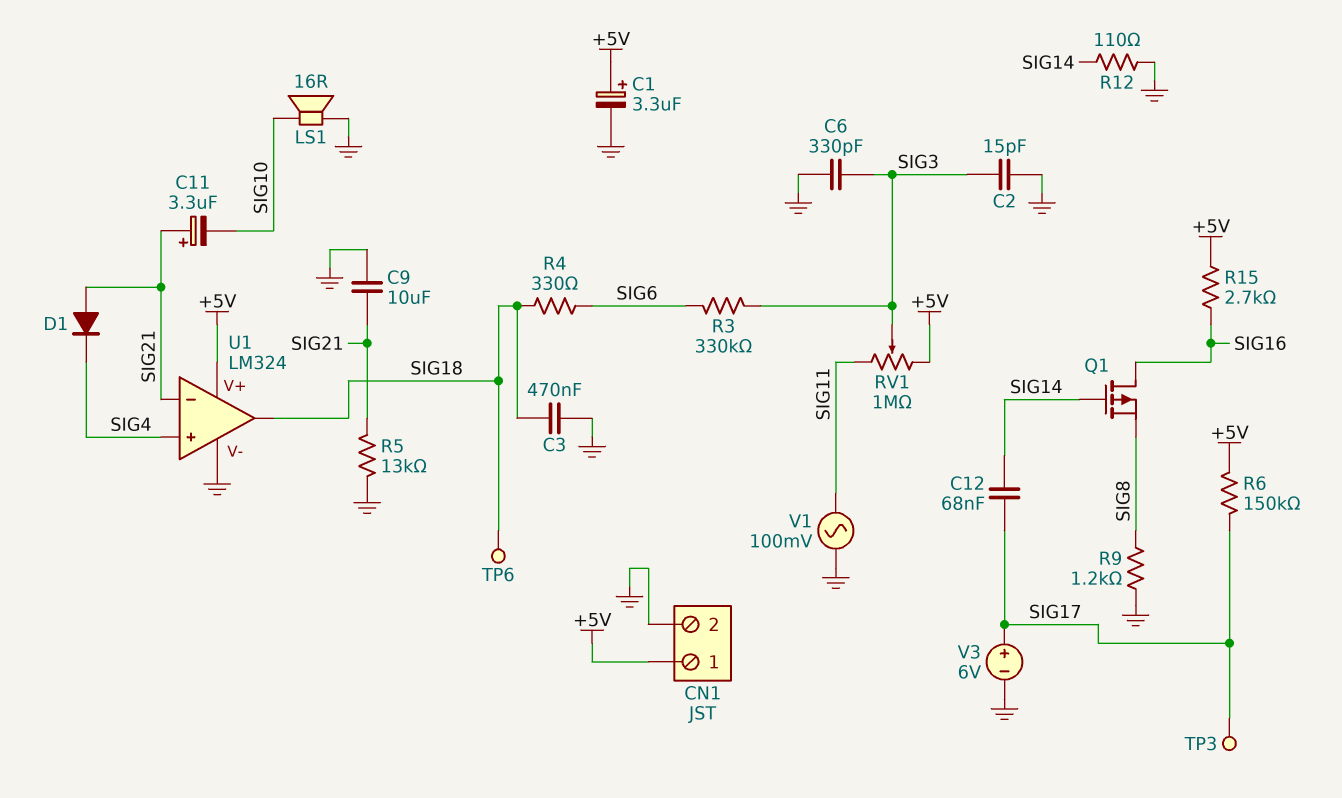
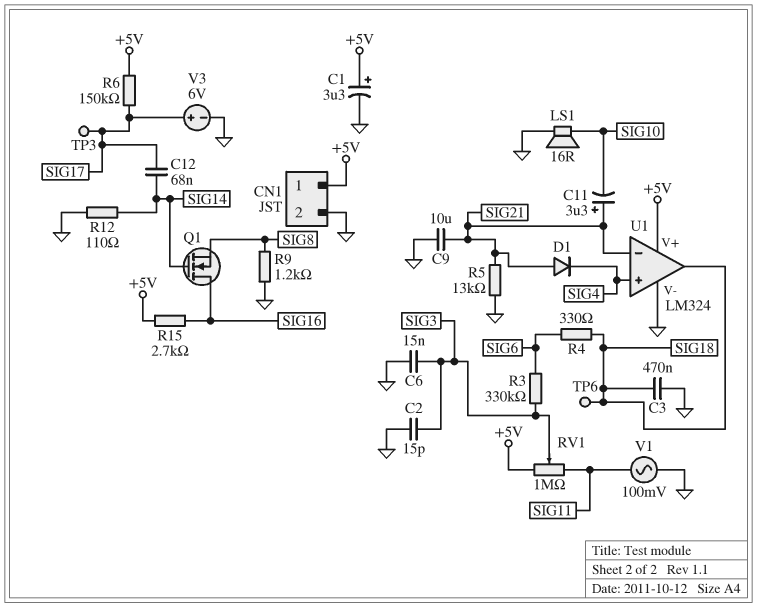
C6: 330pF (GND, SIG3) -> 15nF (GND, SIG3)
Q1: PMOS (G SIG14, D SIG16, S SIG8) -> NMOS (G SIG14, D SIG16, S SIG8)

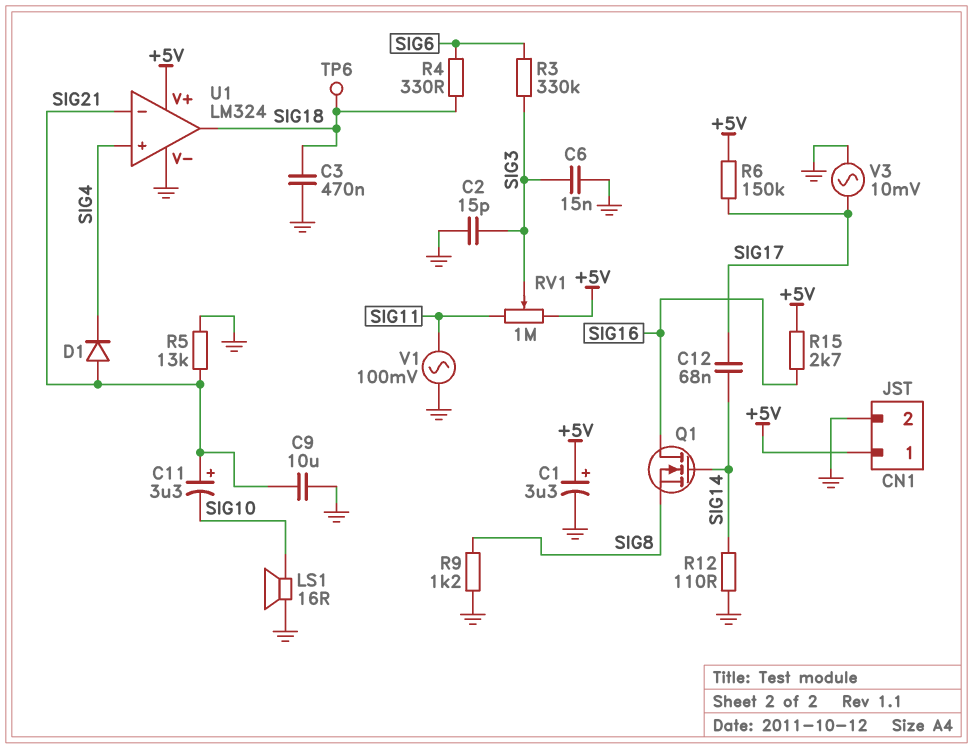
TP3: test point (SIG17) -> none
V3: 6V (plus SIG17, minus GND) -> AC 10mV (GND, SIG17)

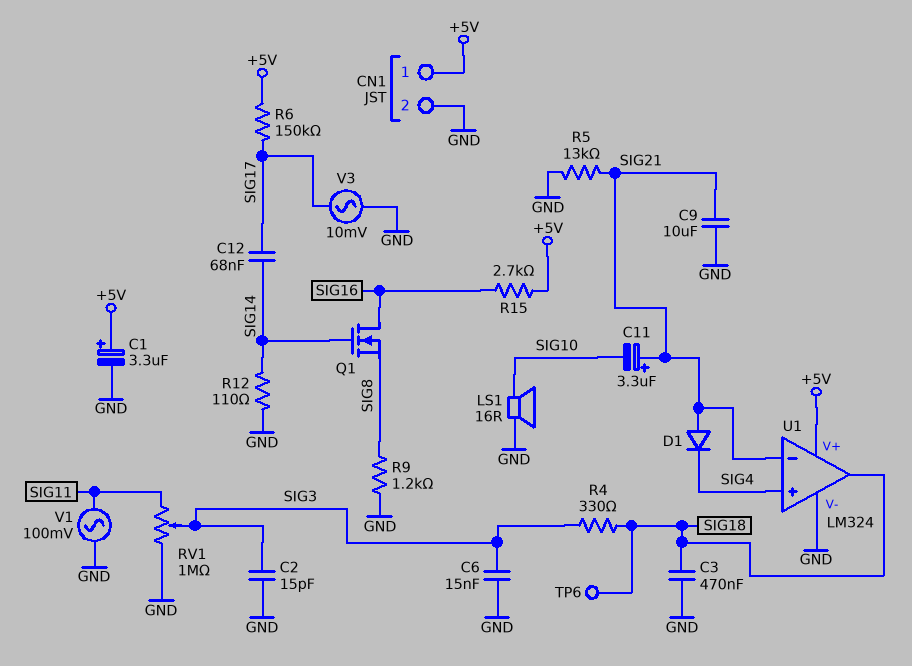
R3: 330k (SIG3, SIG6) -> none
R4: 330 (SIG6, SIG18) -> 330 (SIG3, SIG18)
RV1: 1M (+5V, SIG11, wiper SIG3) -> 1M (GND, SIG11, wiper SIG3)

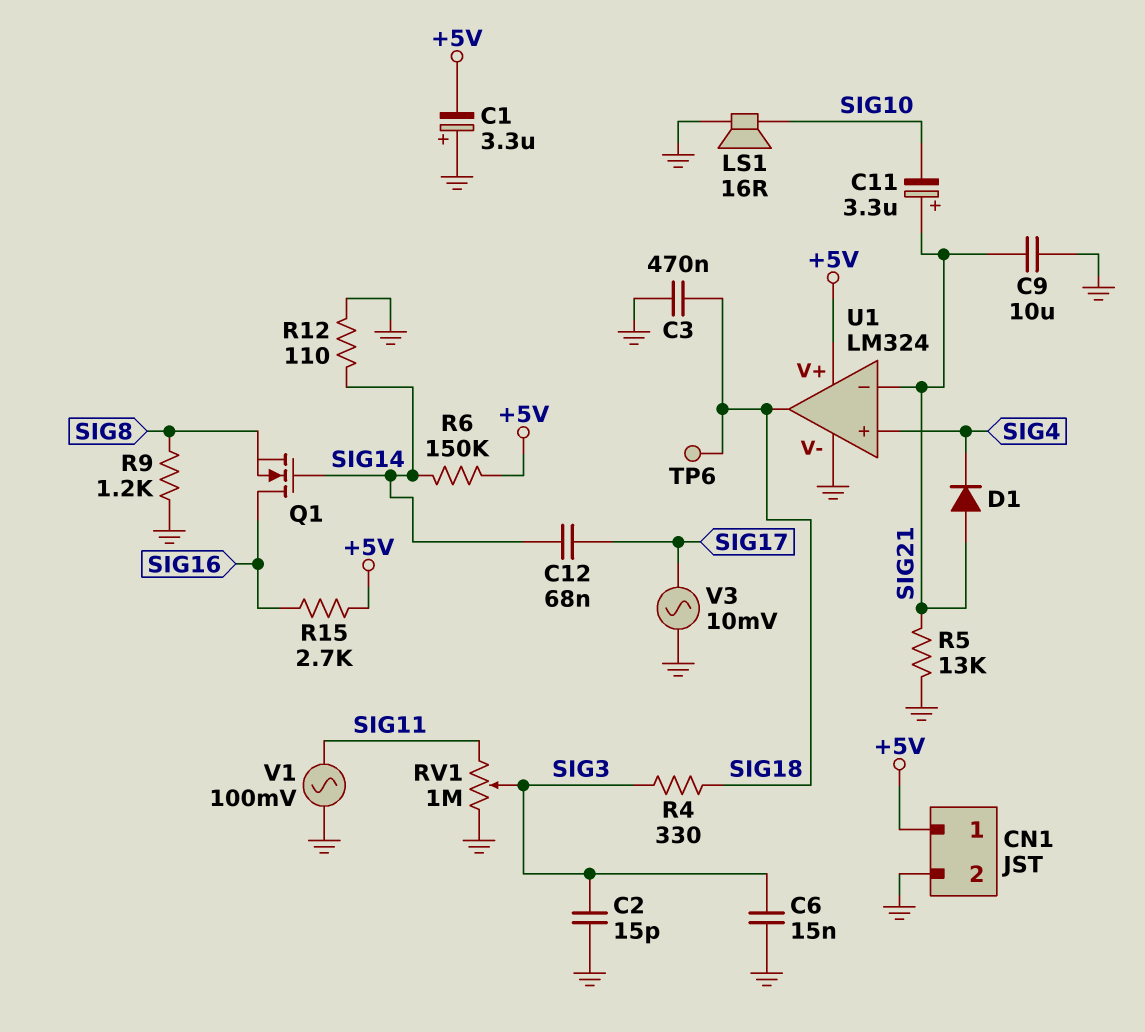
C1: 3.3uF (plus +5V, minus GND) -> 3.3uF (plus GND, minus +5V)
R6: 150k (+5V, SIG17) -> 150k (+5V, SIG14)

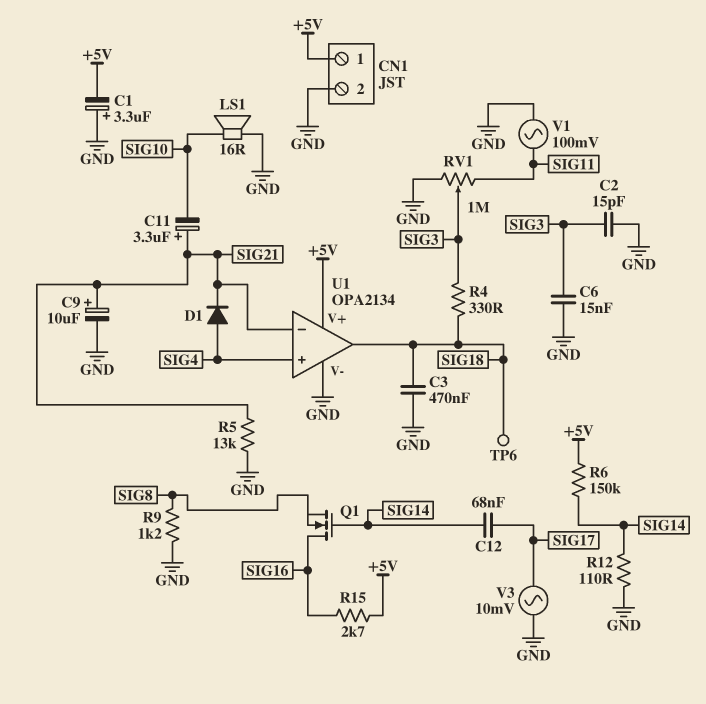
C9: 10uF (GND, SIG21) -> 10uF (plus SIG21, minus GND)
D1: diode (A SIG21, K SIG4) -> diode (A SIG4, K SIG21)
U1: LM324 -> OPA2134

